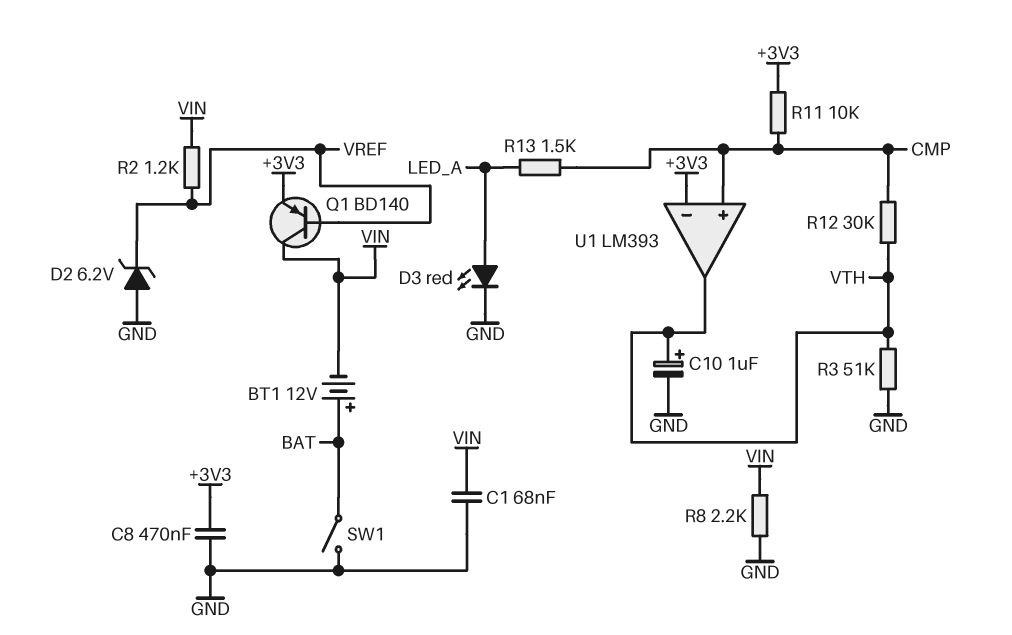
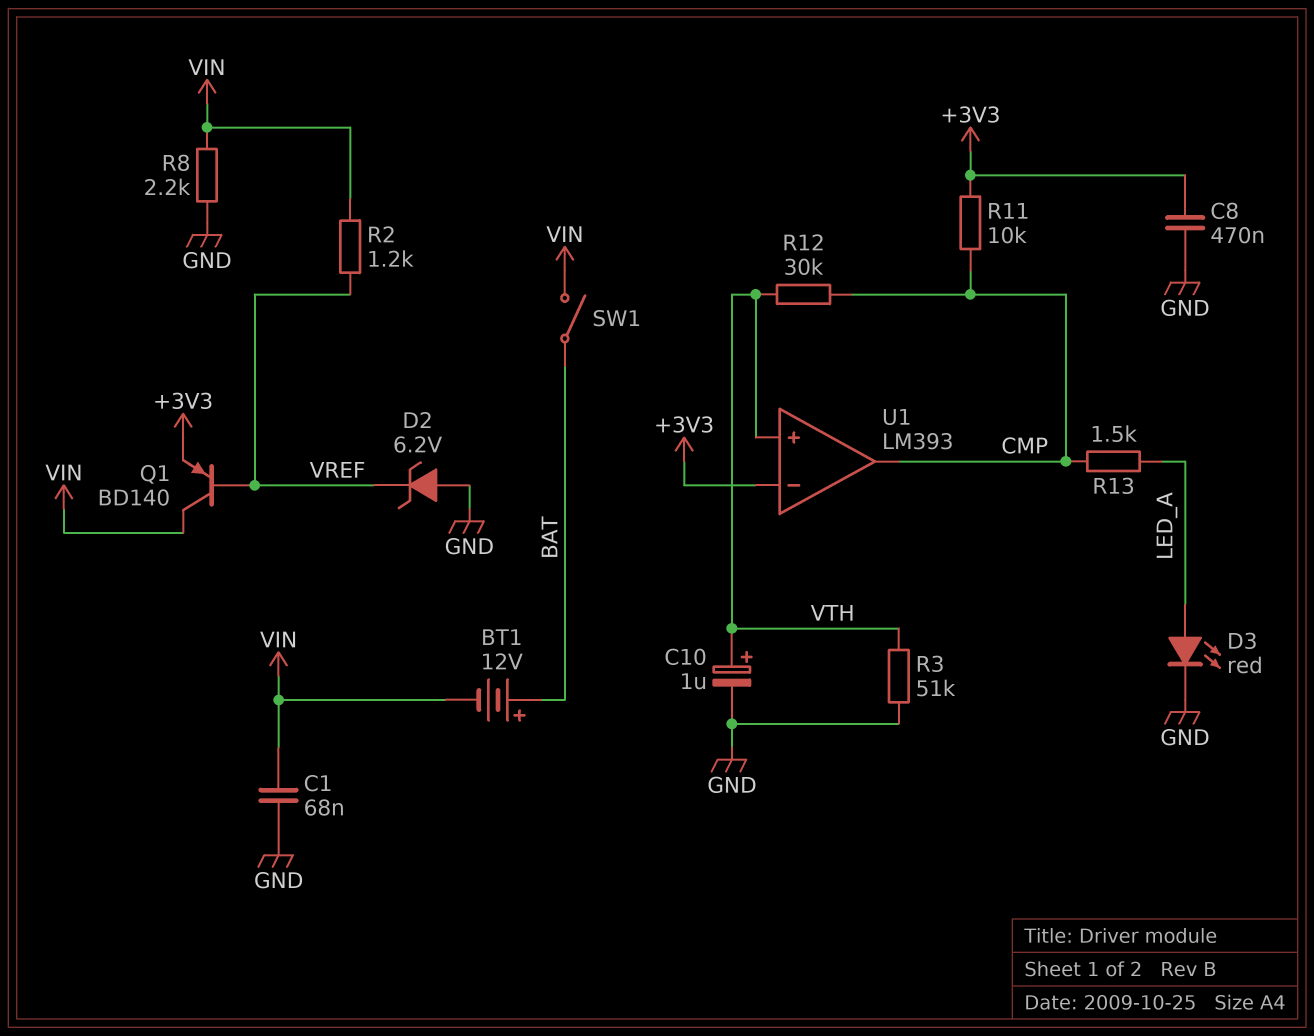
SW1: switch (BAT, GND) -> switch (BAT, VIN)
U1 pin in+: CMP -> VTH
U1 pin out: VTH -> CMP

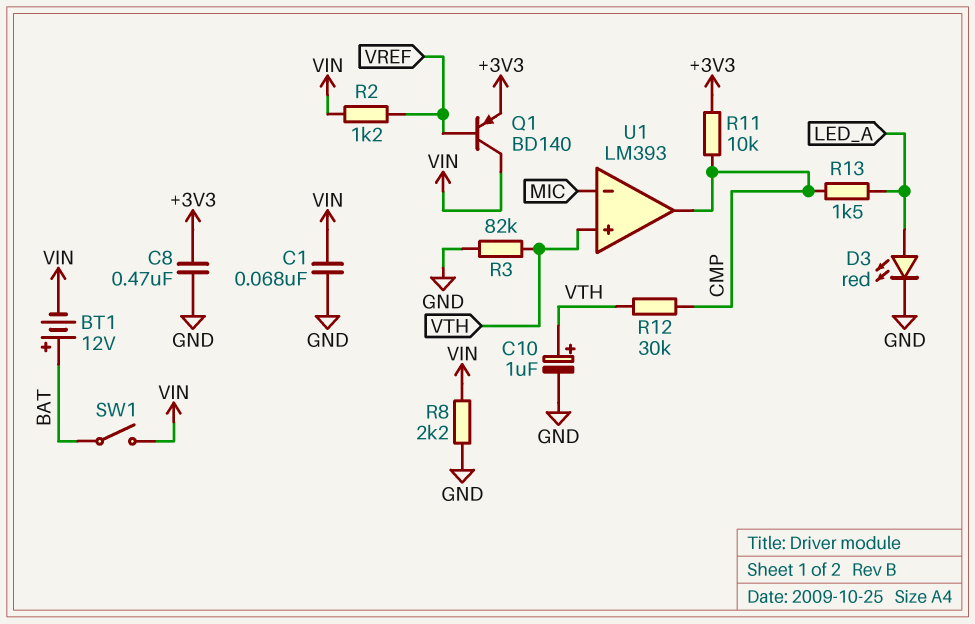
D2: zener 6.2V (A GND, K VREF) -> none
R3: 51k (GND, VTH) -> 82k (GND, VTH)
U1 pin in-: +3V3 -> MIC

